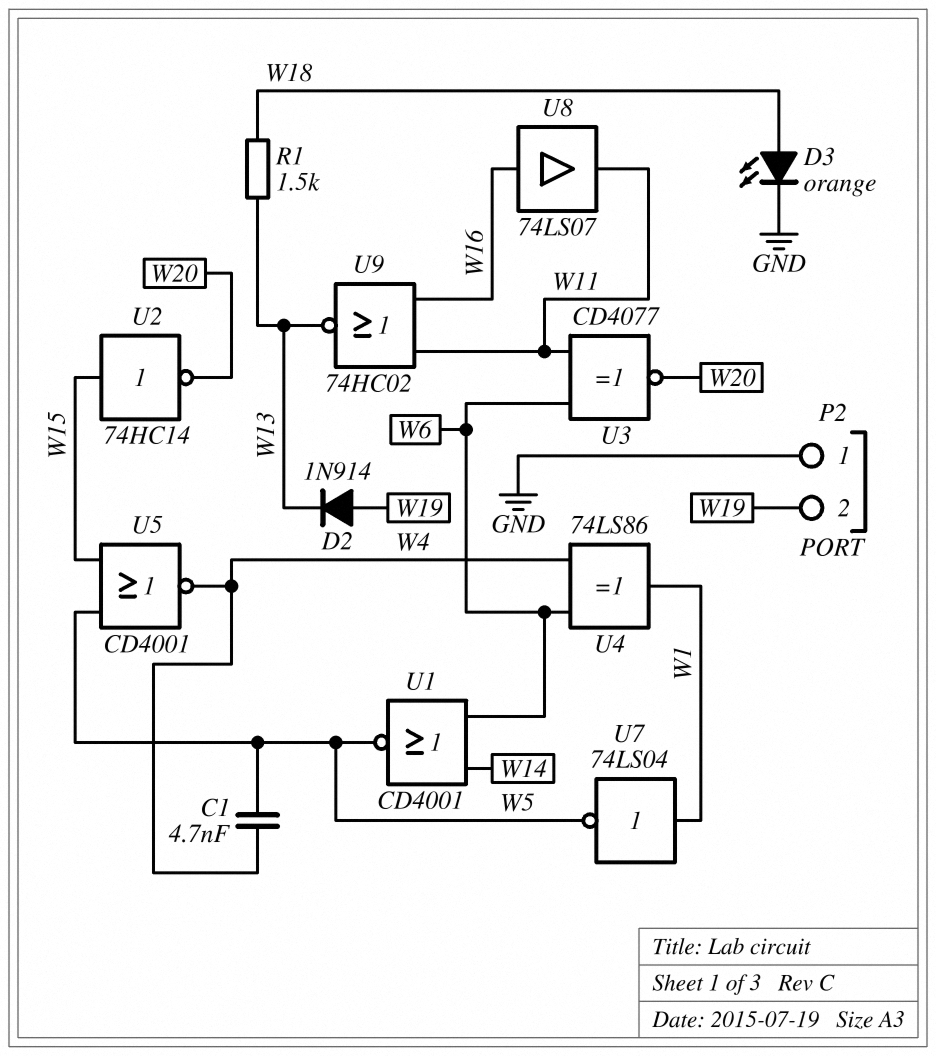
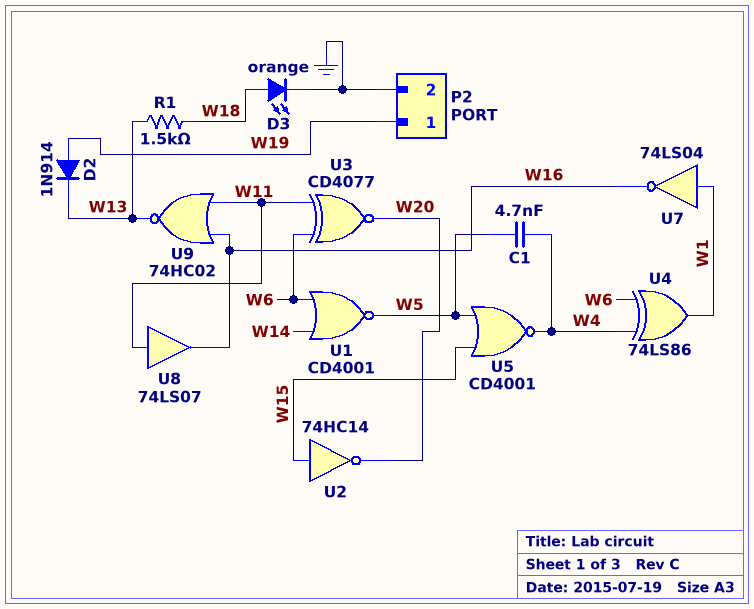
P2 pin 1: GND -> W19
P2 pin 2: W19 -> GND
U7: NOT 74LS04 (in W1, out W5) -> NOT 74LS04 (in W1, out W16)
U8: buffer 74LS07 (in W16, out W11) -> buffer 74LS07 (in W11, out W16)

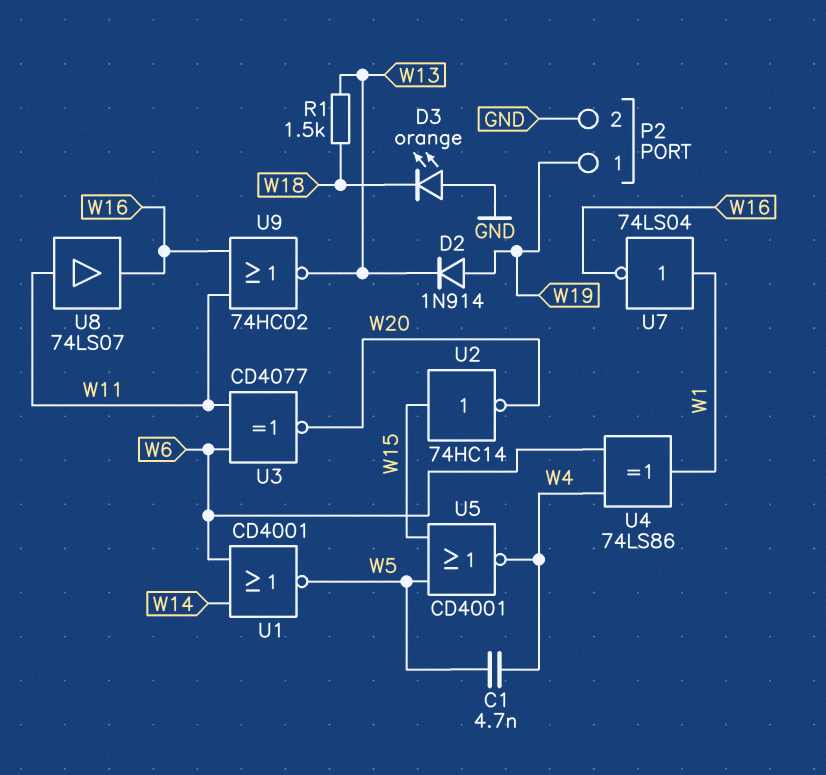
D3: LED orange (A W18, K GND) -> LED orange (A GND, K W18)

